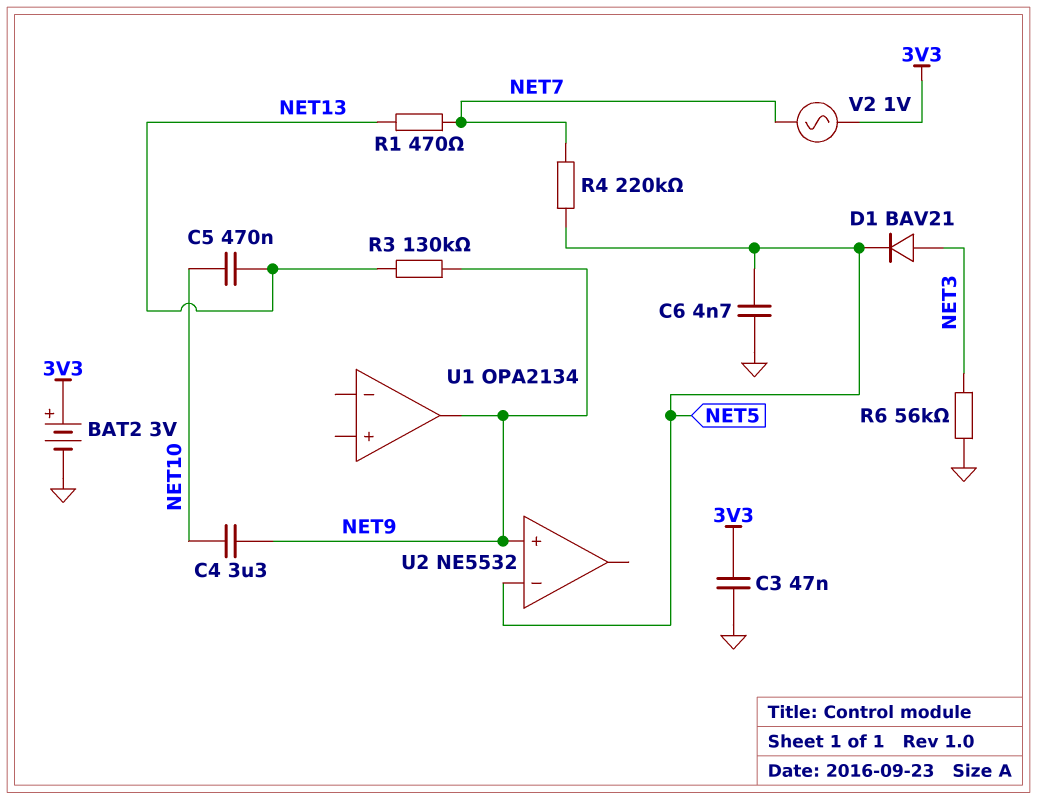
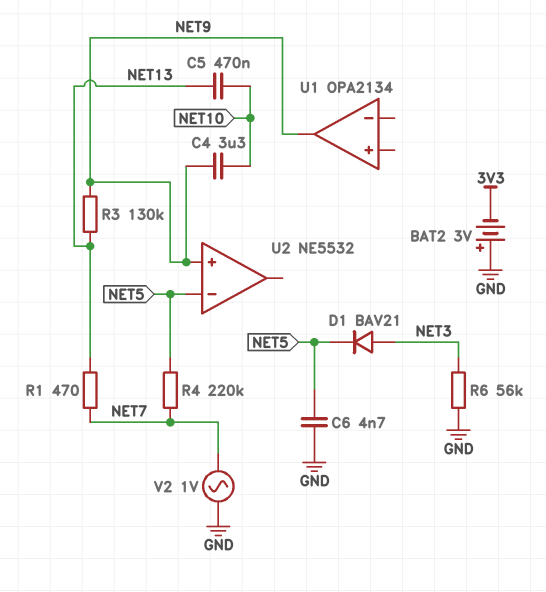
BAT2: 3V (plus 3V3, minus GND) -> 3V (plus GND, minus 3V3)
C3: 47nF (3V3, GND) -> none
V2: AC 1V (3V3, NET7) -> AC 1V (GND, NET7)

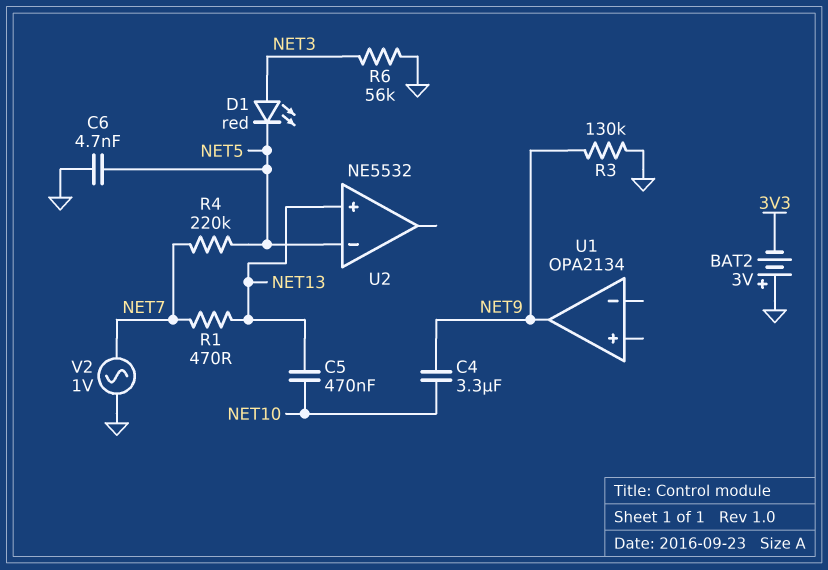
D1: diode BAV21 (A NET3, K NET5) -> LED red (A NET3, K NET5)
R3: 130k (NET9, NET13) -> 130k (GND, NET9)
U2 pin in+: NET9 -> NET13

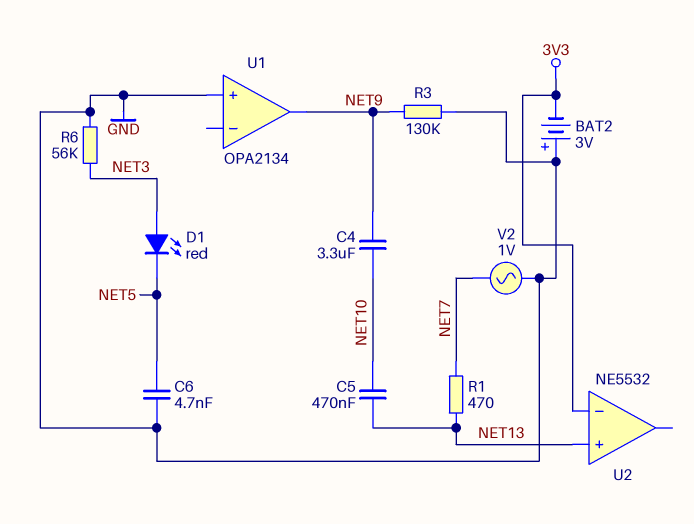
R4: 220k (NET5, NET7) -> none
U1 pin in+: none -> GND
U2 pin in-: NET5 -> 3V3

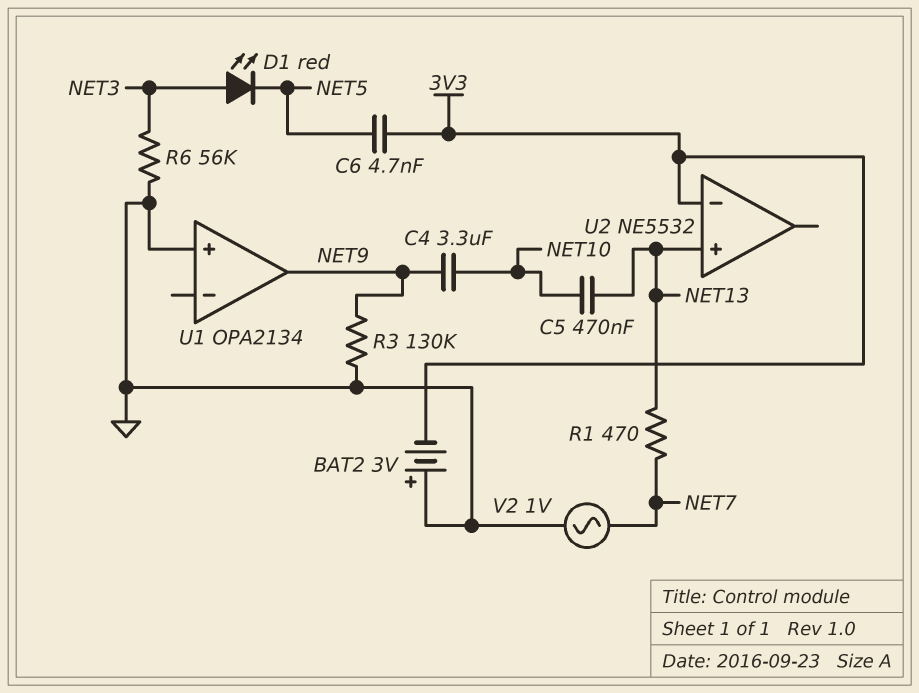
C6: 4.7nF (GND, NET5) -> 4.7nF (3V3, NET5)

